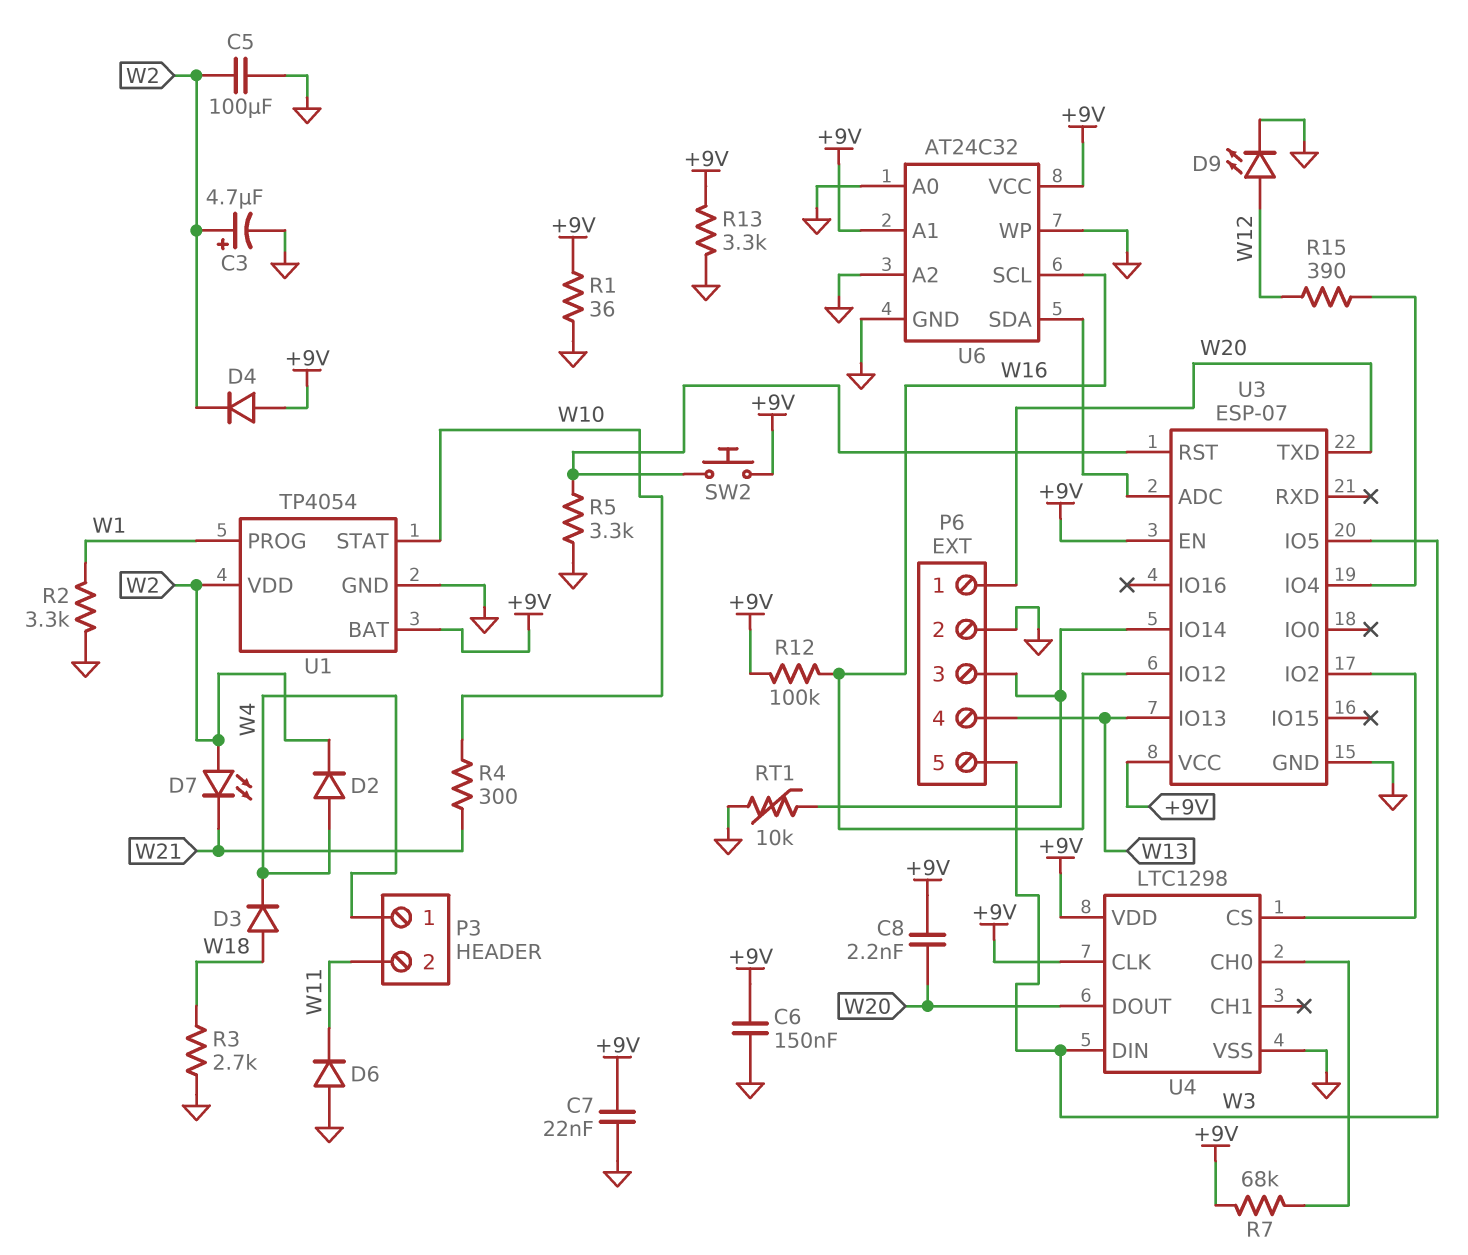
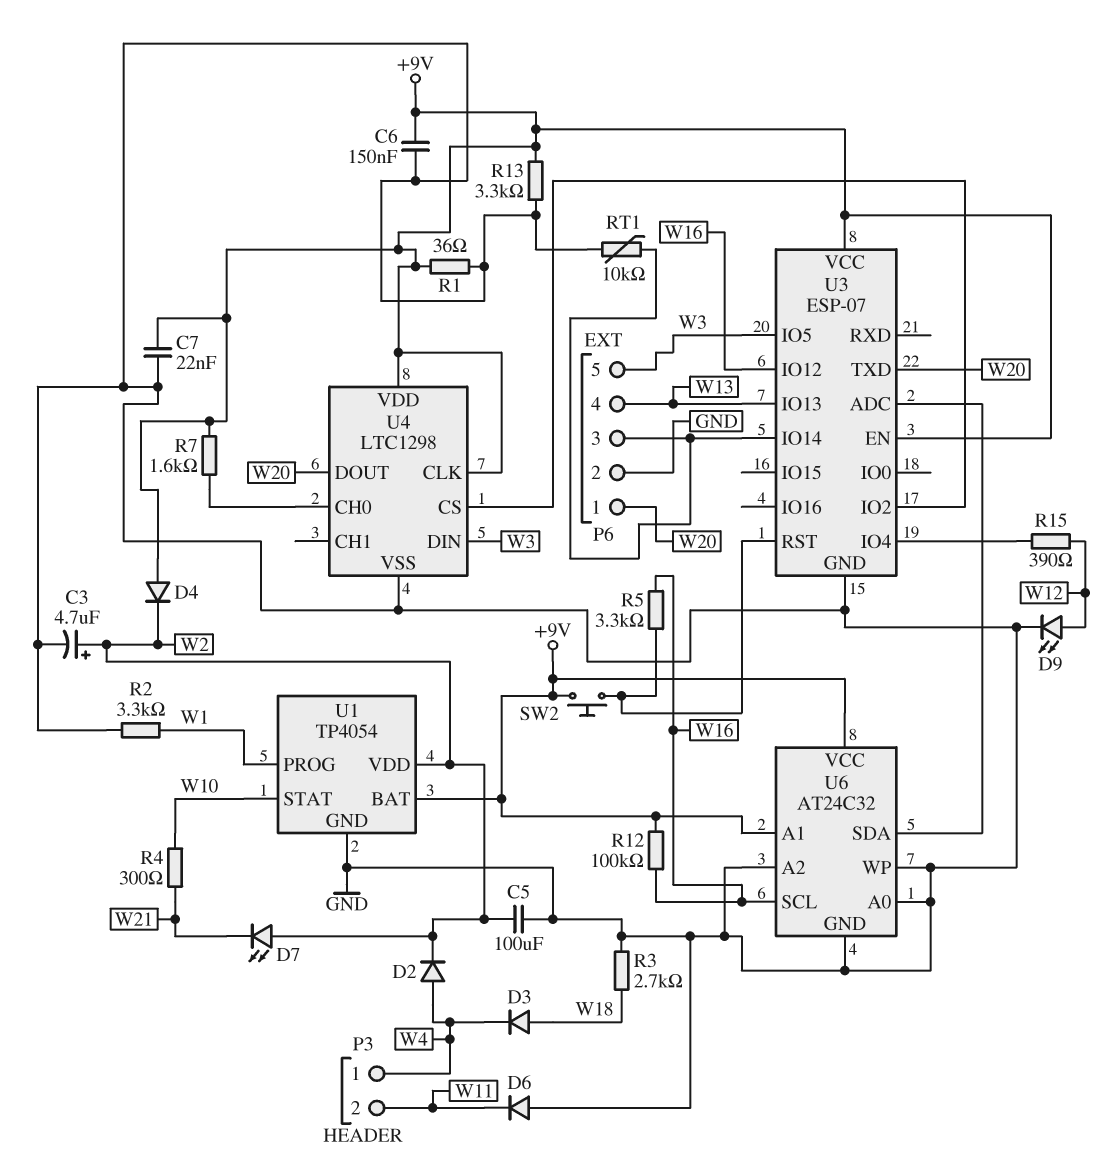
C8: 2.2nF (+9V, W20) -> none
R5: 3.3k (GND, U3/RST) -> 3.3k (U3/RST, W16)
R7: 68k (+9V, U4/CH0) -> 1.6k (+9V, U4/CH0)

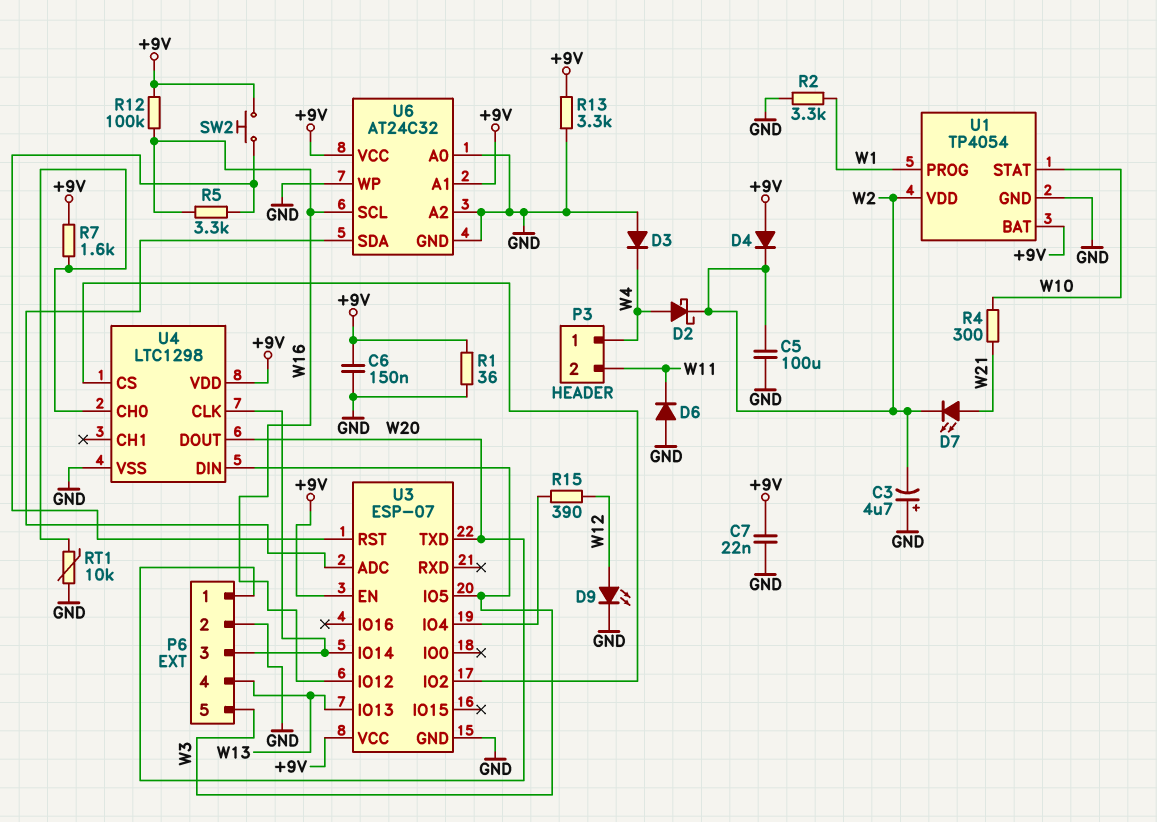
C3: 4.7uF (plus W2, minus GND) -> 4.7uF (plus GND, minus W2)
D2: diode (A W4, K W2) -> schottky (A W4, K W2)
D3: diode (A W18, K W4) -> diode (A GND, K W4)
D7: LED (A W2, K W21) -> LED (A W21, K W2)
R3: 2.7k (GND, W18) -> none
RT1: 10k (GND, P6/3) -> 10k (GND, U4/CH0)
U4 pin CLK: +9V -> P6/3

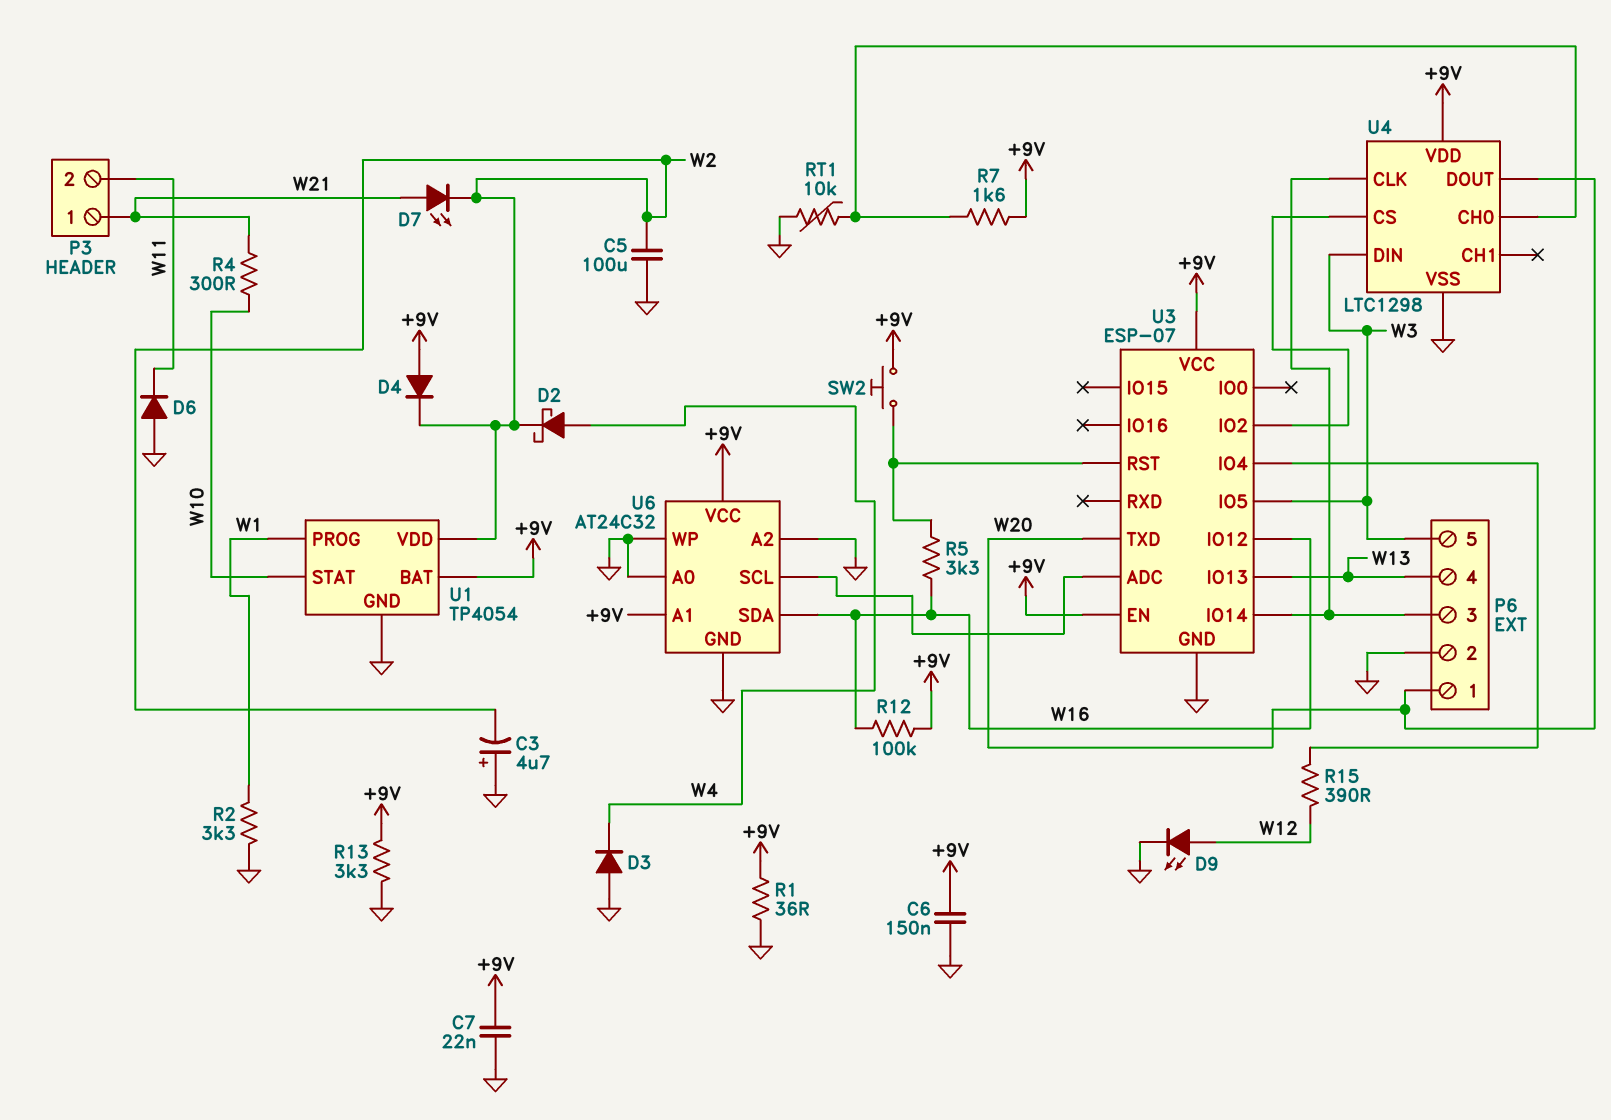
P3 pin 1: W4 -> W21
U6 pin SCL: W16 -> U3/ADC
U6 pin SDA: U3/ADC -> W16

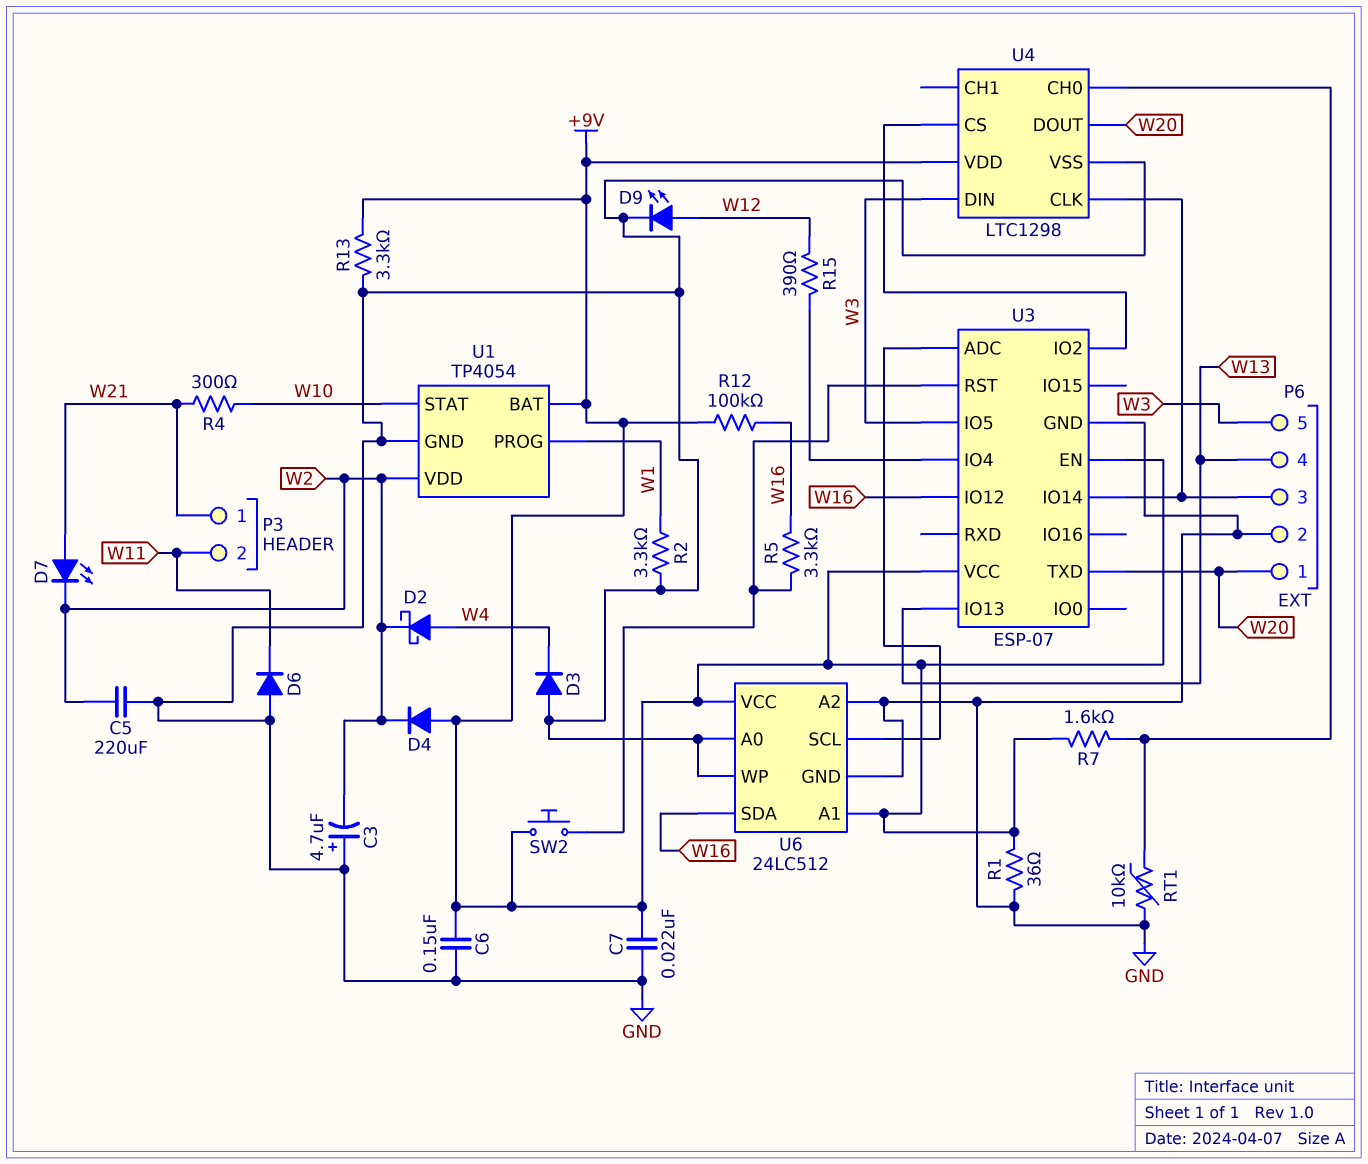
C5: 100uF (GND, W2) -> 220uF (GND, W2)
U6: AT24C32 -> 24LC512

